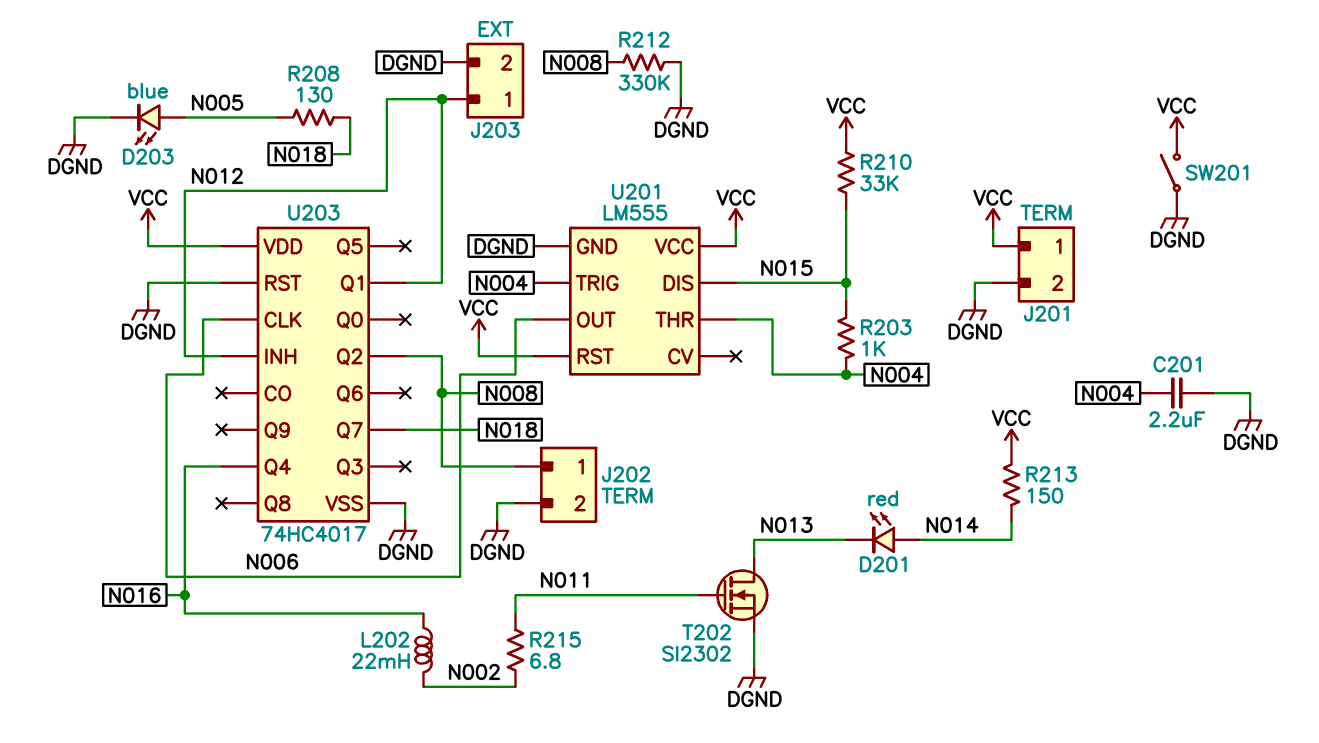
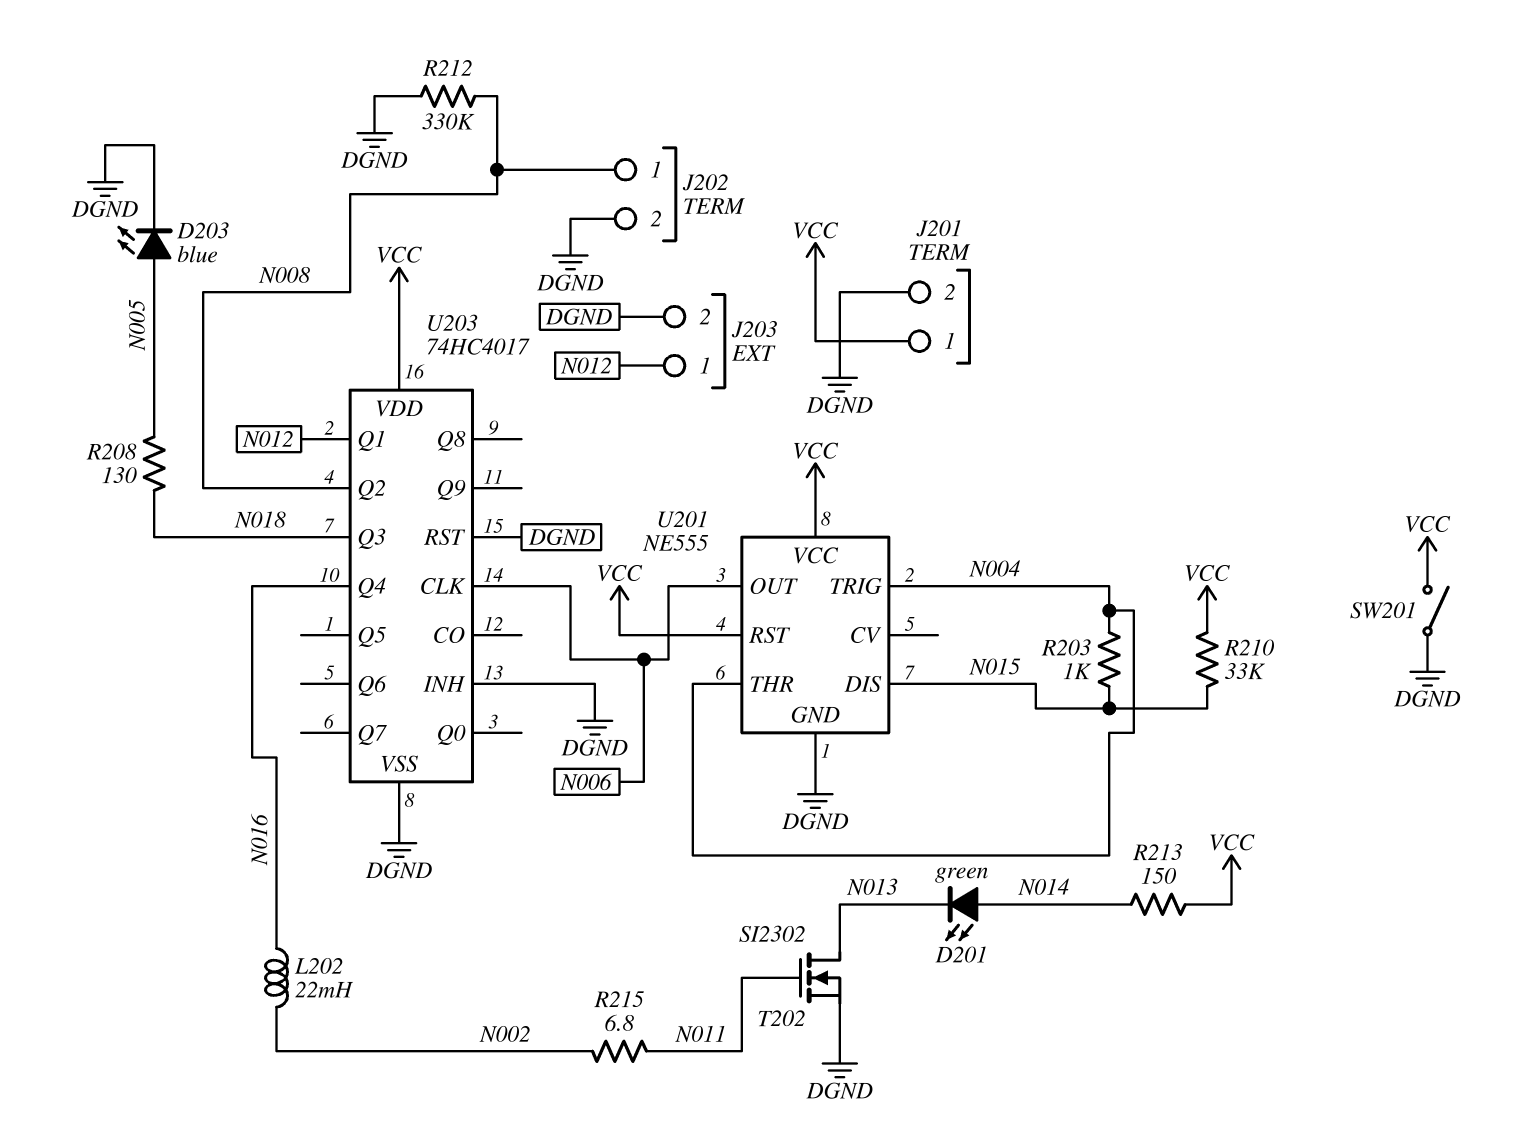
C201: 2.2uF (DGND, N004) -> none
D201: LED red (A N014, K N013) -> LED green (A N014, K N013)
U201: LM555 -> NE555
U203 pin INH: N012 -> DGND
U203 pin Q3: none -> N018
U203 pin Q7: N018 -> none

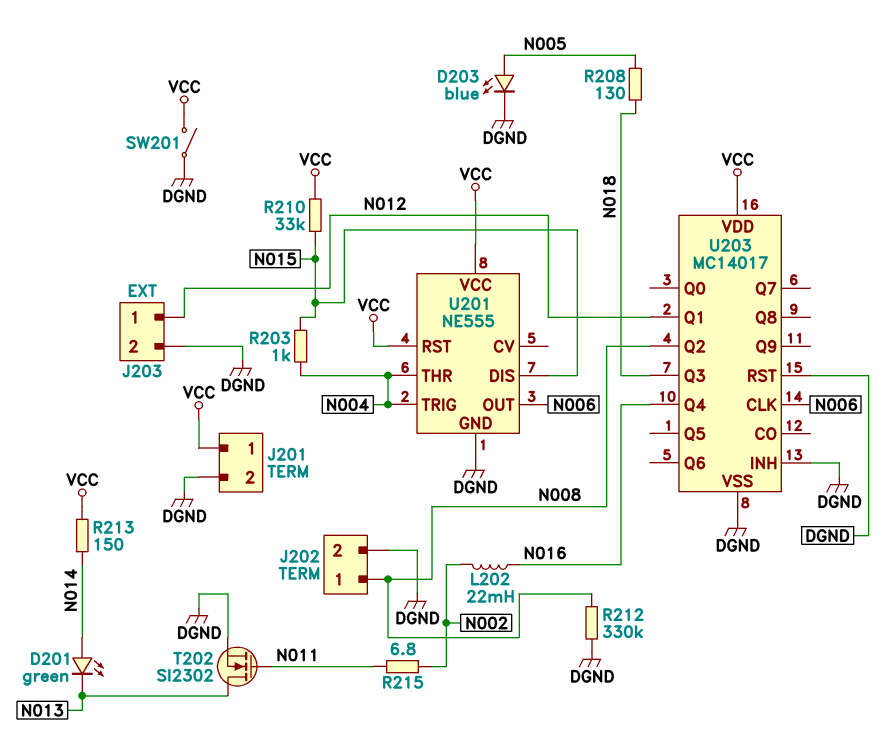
U203: 74HC4017 -> MC14017

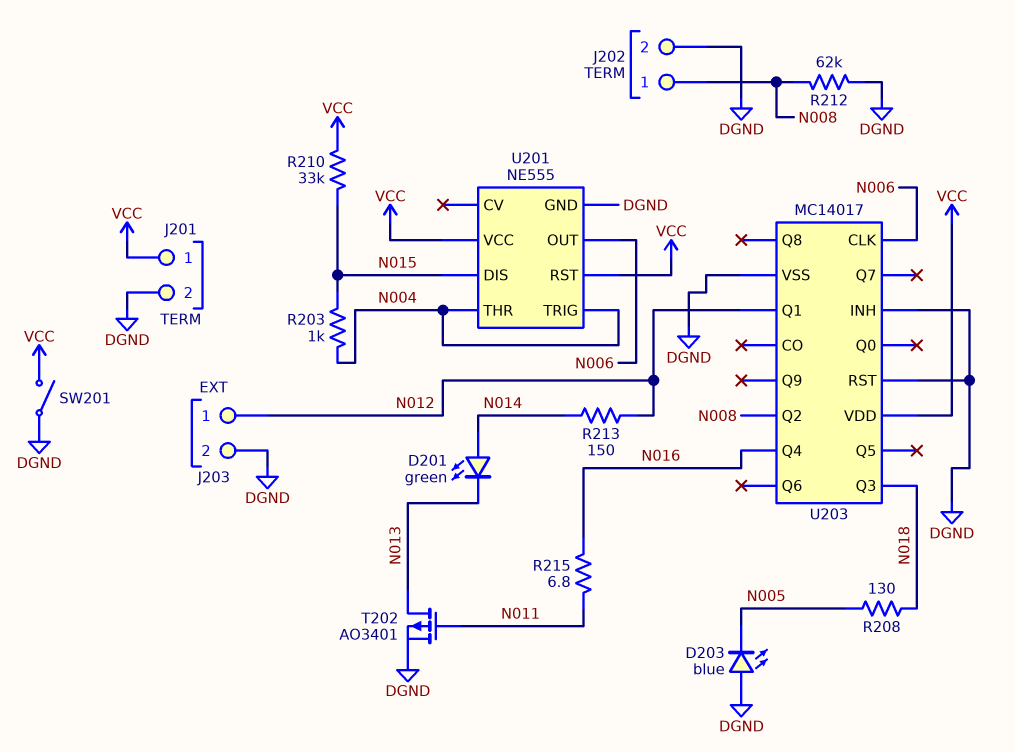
D203: LED blue (A N005, K DGND) -> LED blue (A DGND, K N005)
L202: 22mH (N002, N016) -> none
R212: 330k (DGND, N008) -> 62k (DGND, N008)
R213: 150 (N014, VCC) -> 150 (N012, N014)
R215: 6.8 (N002, N011) -> 6.8 (N011, N016)
T202: NMOS SI2302 (G N011, D N013, S DGND) -> PMOS AO3401 (G N011, D N013, S DGND)

